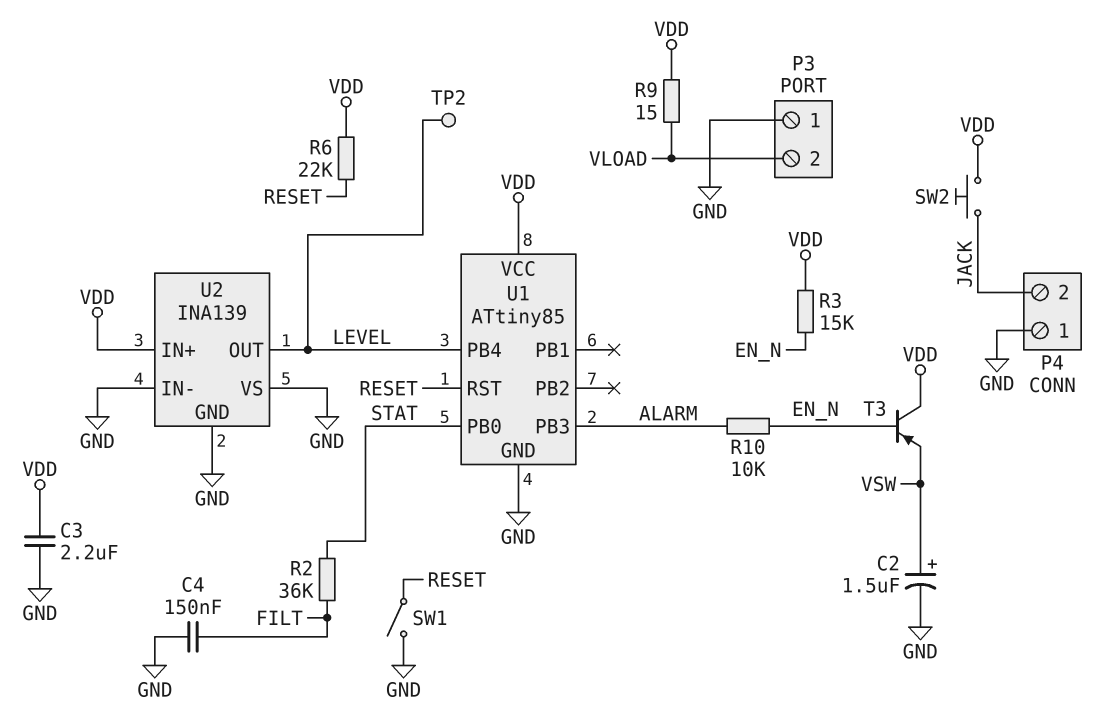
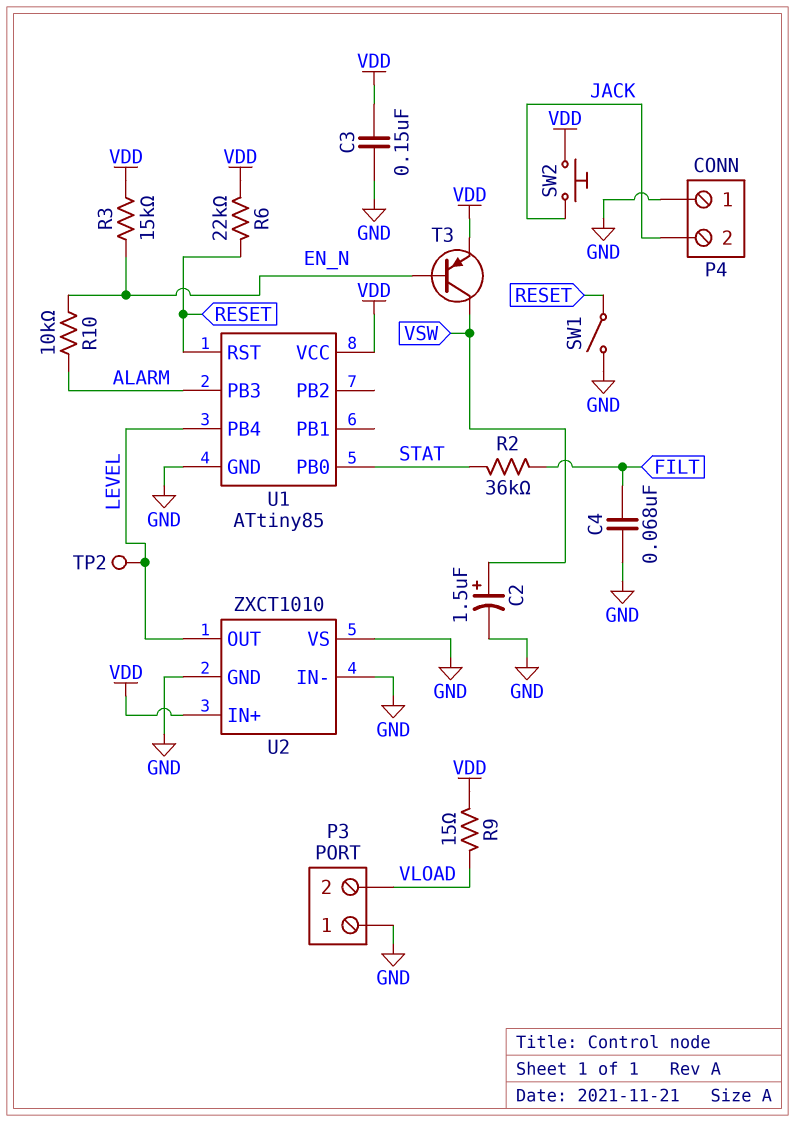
C3: 2.2uF (GND, VDD) -> 150nF (GND, VDD)
C4: 150nF (FILT, GND) -> 68nF (FILT, GND)
T3: PNP (B EN_N, C VDD, E VSW) -> PNP (B EN_N, C VSW, E VDD)
U2: INA139 -> ZXCT1010

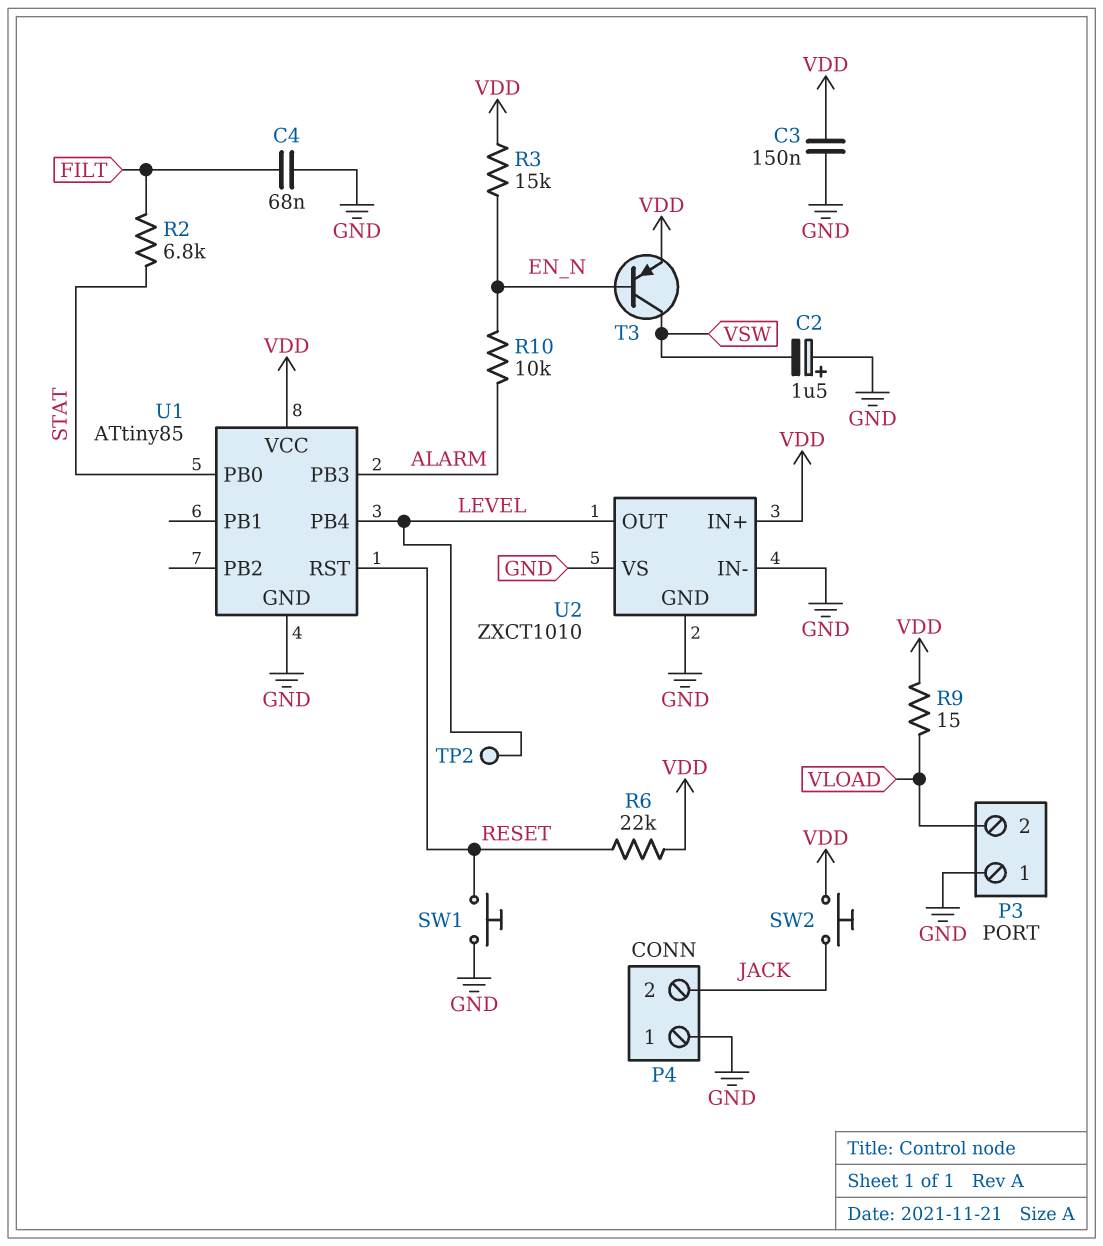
C2: 1.5uF (plus VSW, minus GND) -> 1.5uF (plus GND, minus VSW)
R2: 36k (FILT, STAT) -> 6.8k (FILT, STAT)
SW1: switch (GND, RESET) -> button (GND, RESET)

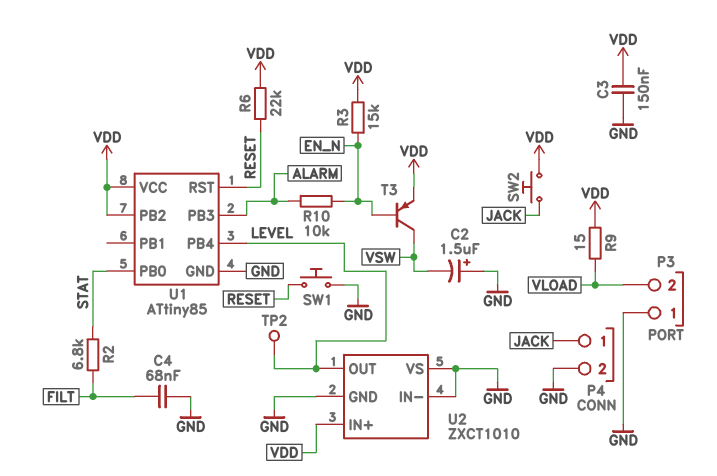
P4 pin 1: GND -> JACK
P4 pin 2: JACK -> GND
U1 pin PB2: none -> VDD

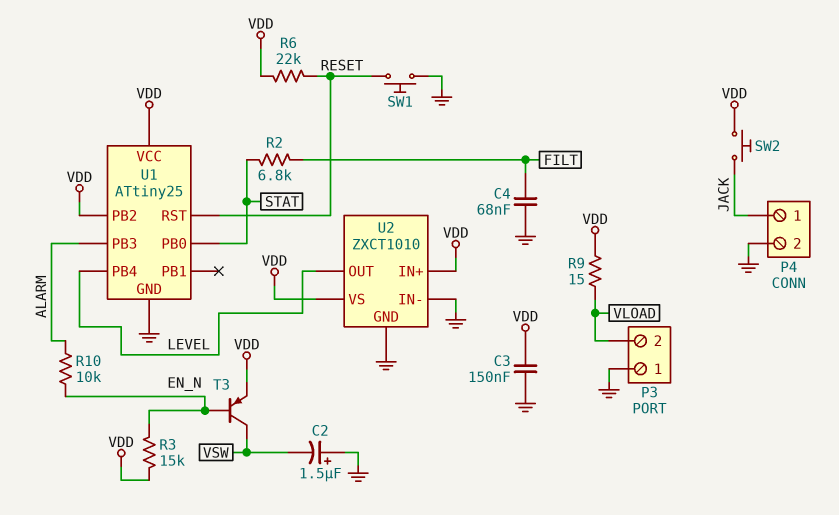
TP2: test point (LEVEL) -> none
U1: ATtiny85 -> ATtiny25
U2 pin VS: GND -> VDD

